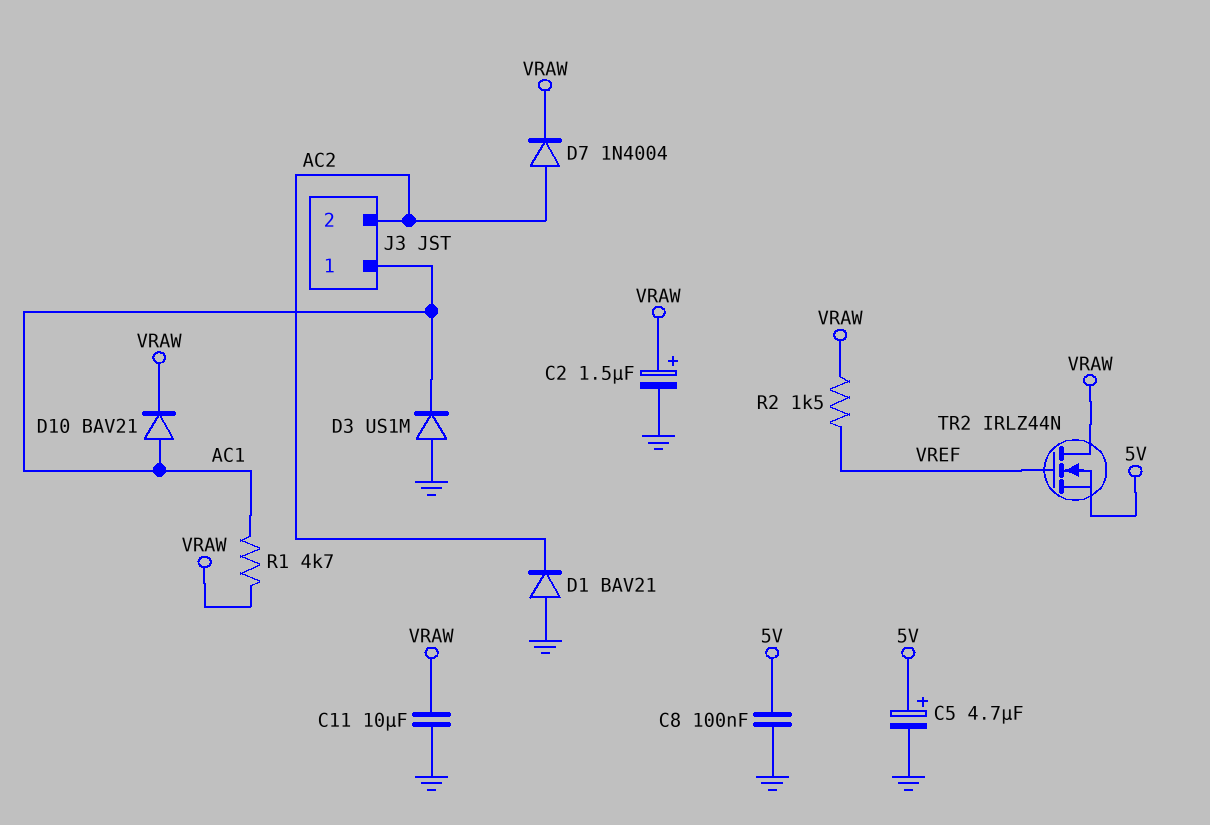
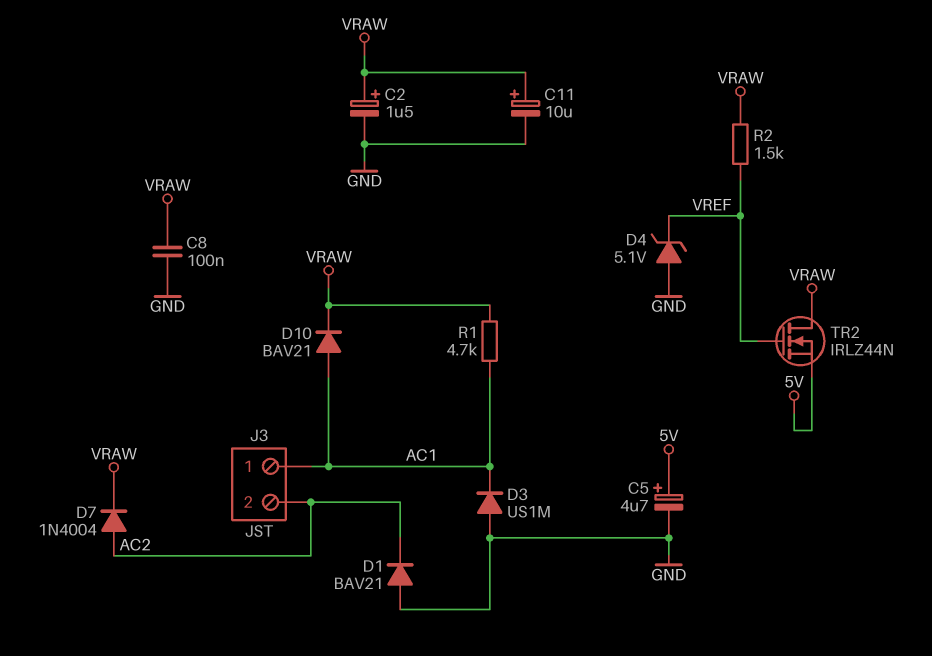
C8: 100nF (5V, GND) -> 100nF (GND, VRAW)
C11: 10uF (GND, VRAW) -> 10uF (plus VRAW, minus GND)
D4: none -> zener 5.1V (A GND, K VREF)

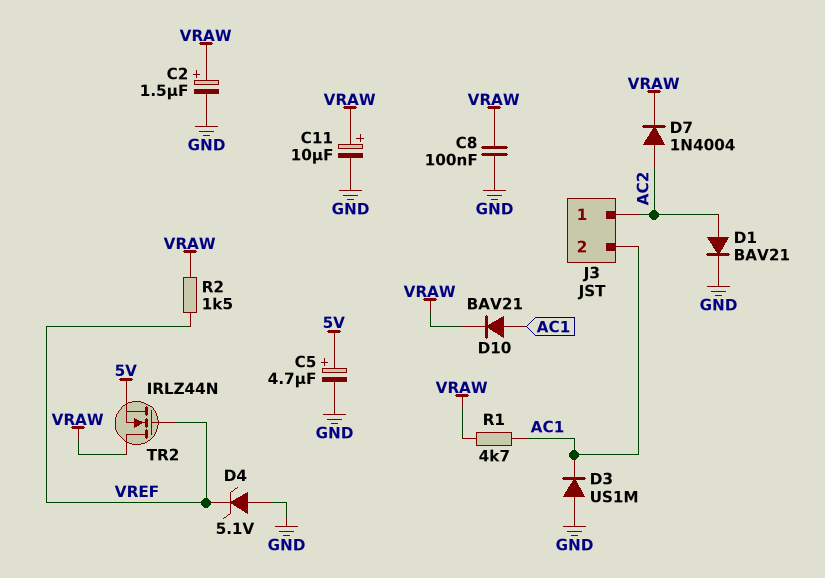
D1: diode BAV21 (A GND, K AC2) -> diode BAV21 (A AC2, K GND)
J3 pin 1: AC1 -> AC2
J3 pin 2: AC2 -> AC1

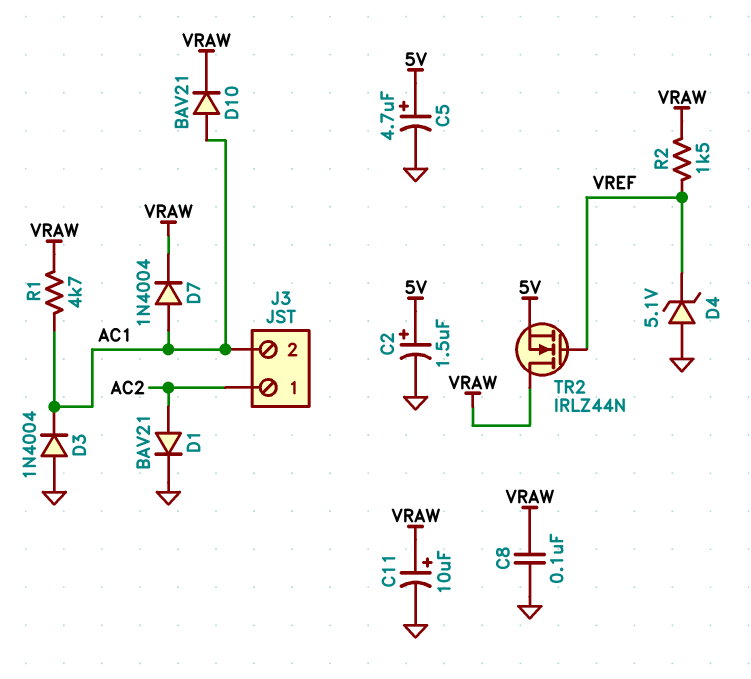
C2: 1.5uF (plus VRAW, minus GND) -> 1.5uF (plus 5V, minus GND)
D3: diode US1M (A GND, K AC1) -> diode 1N4004 (A GND, K AC1)
D7: diode 1N4004 (A AC2, K VRAW) -> diode 1N4004 (A AC1, K VRAW)

